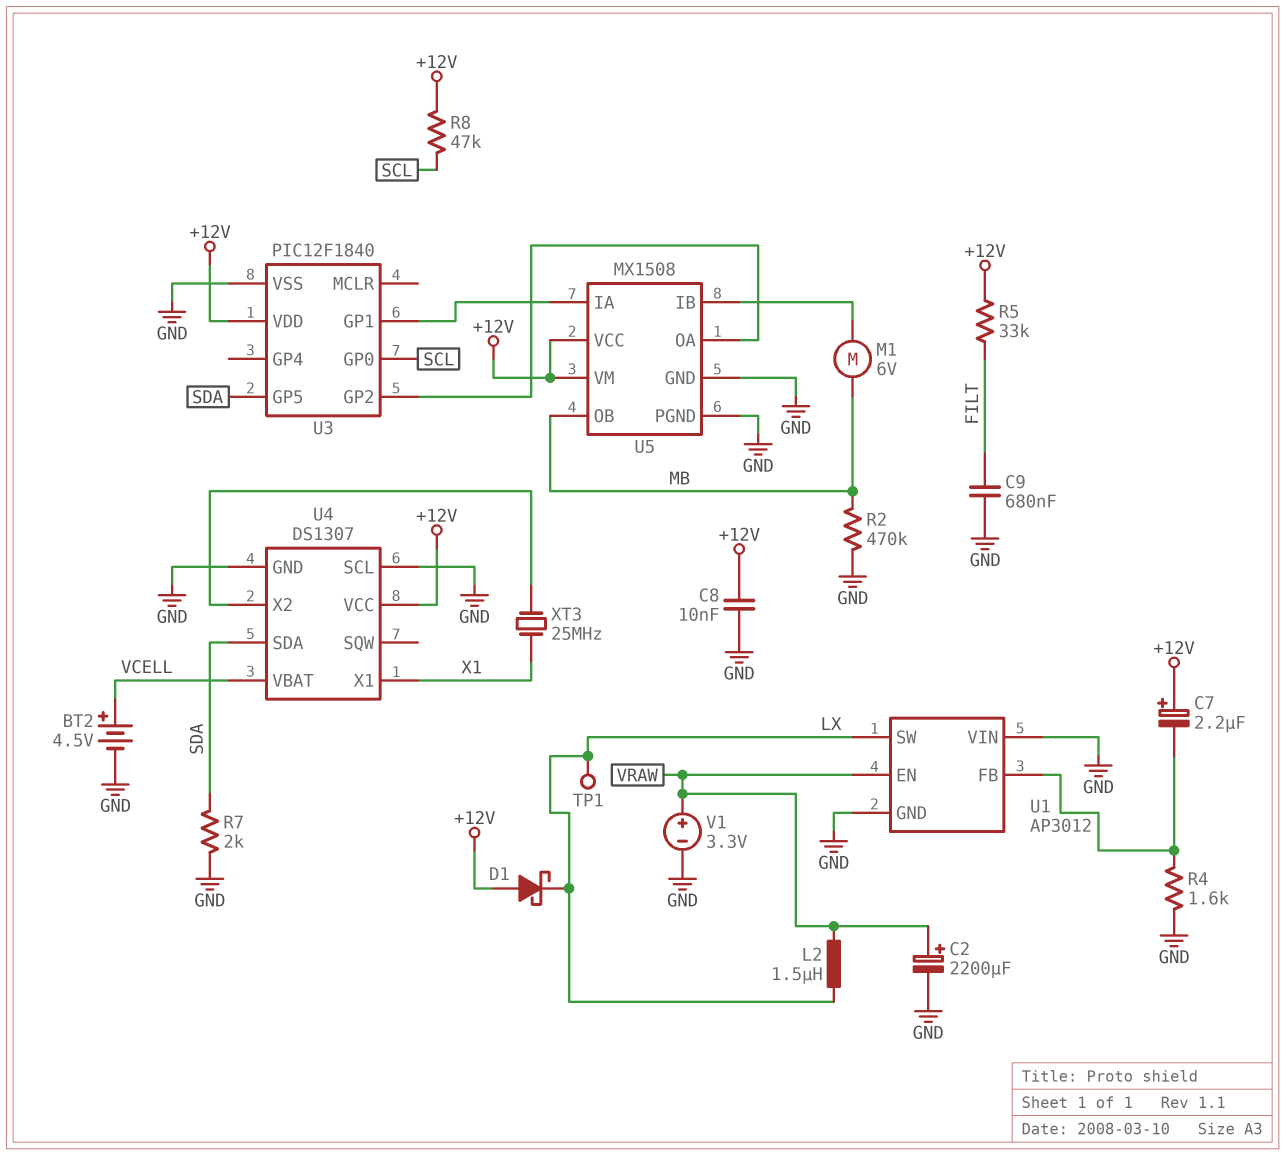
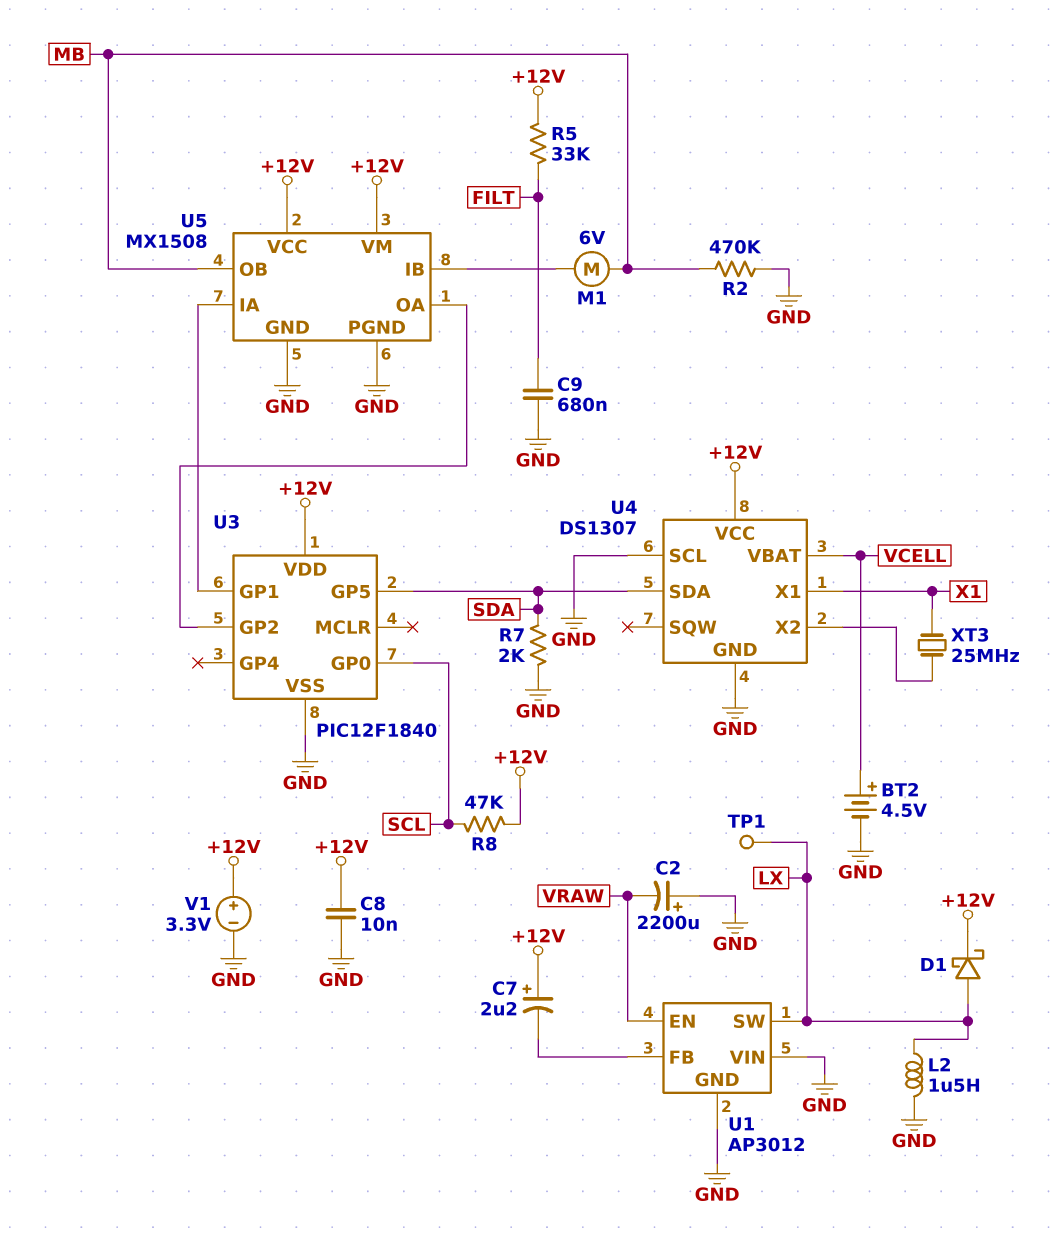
C2: 2200uF (plus VRAW, minus GND) -> 2200uF (plus GND, minus VRAW)
D1: schottky (A +12V, K LX) -> schottky (A LX, K +12V)
L2: 1.5uH (LX, VRAW) -> 1.5uH (GND, LX)
R4: 1.6k (GND, U1/FB) -> none
V1: 3.3V (plus VRAW, minus GND) -> 3.3V (plus +12V, minus GND)

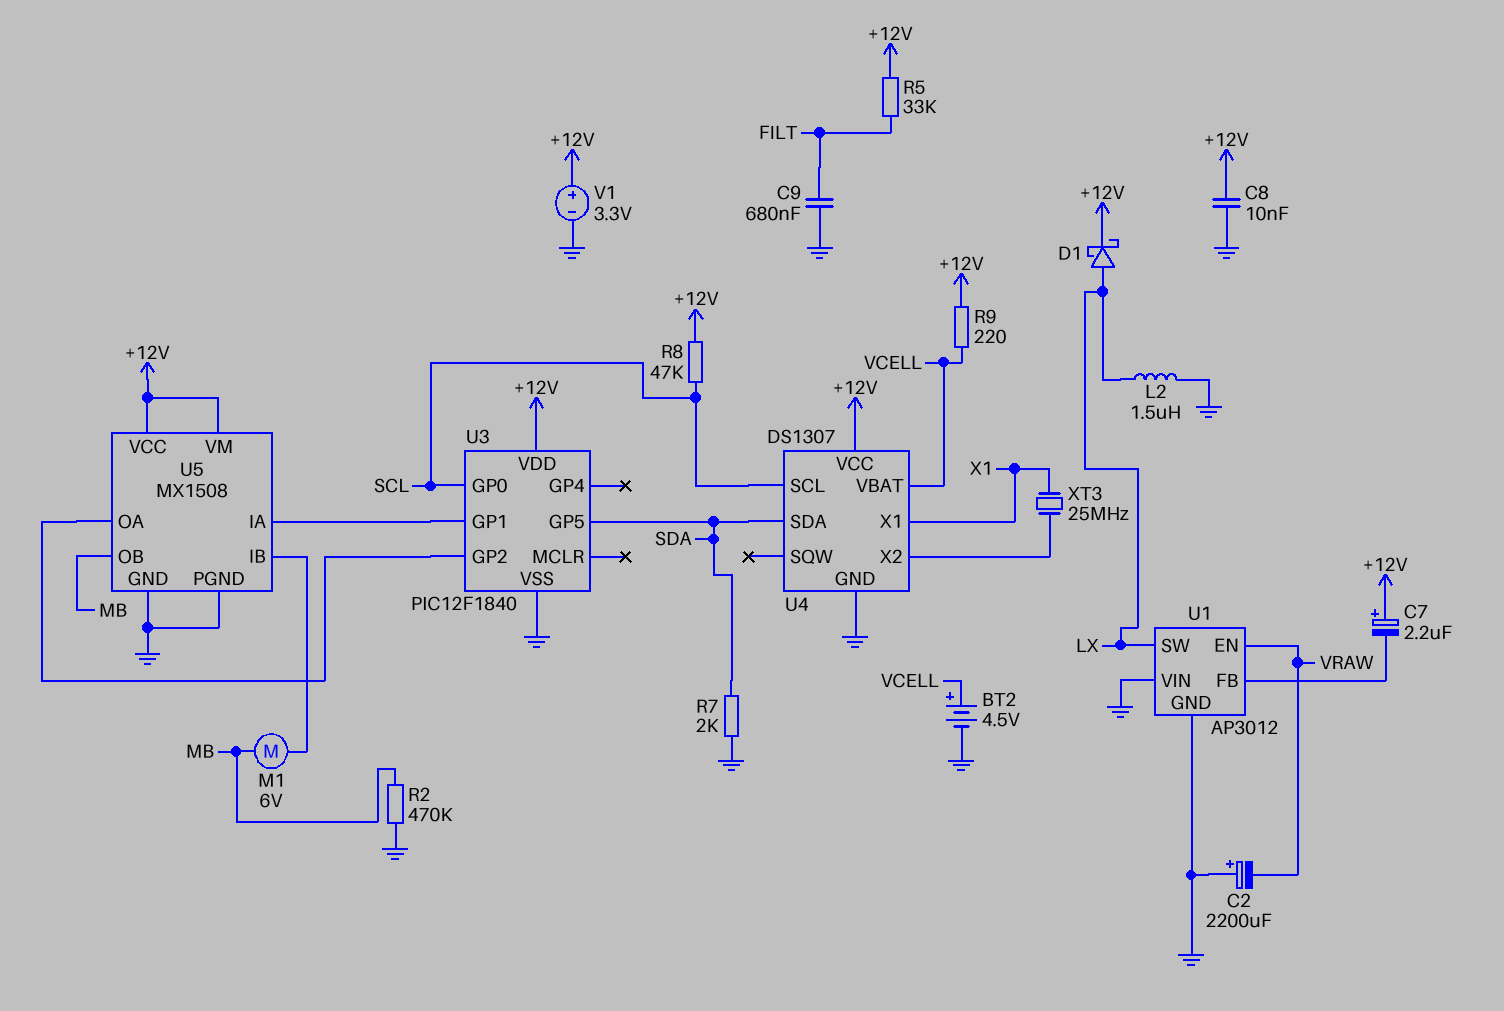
R9: none -> 220 (+12V, VCELL)
TP1: test point (LX) -> none
U4 pin SCL: GND -> SCL

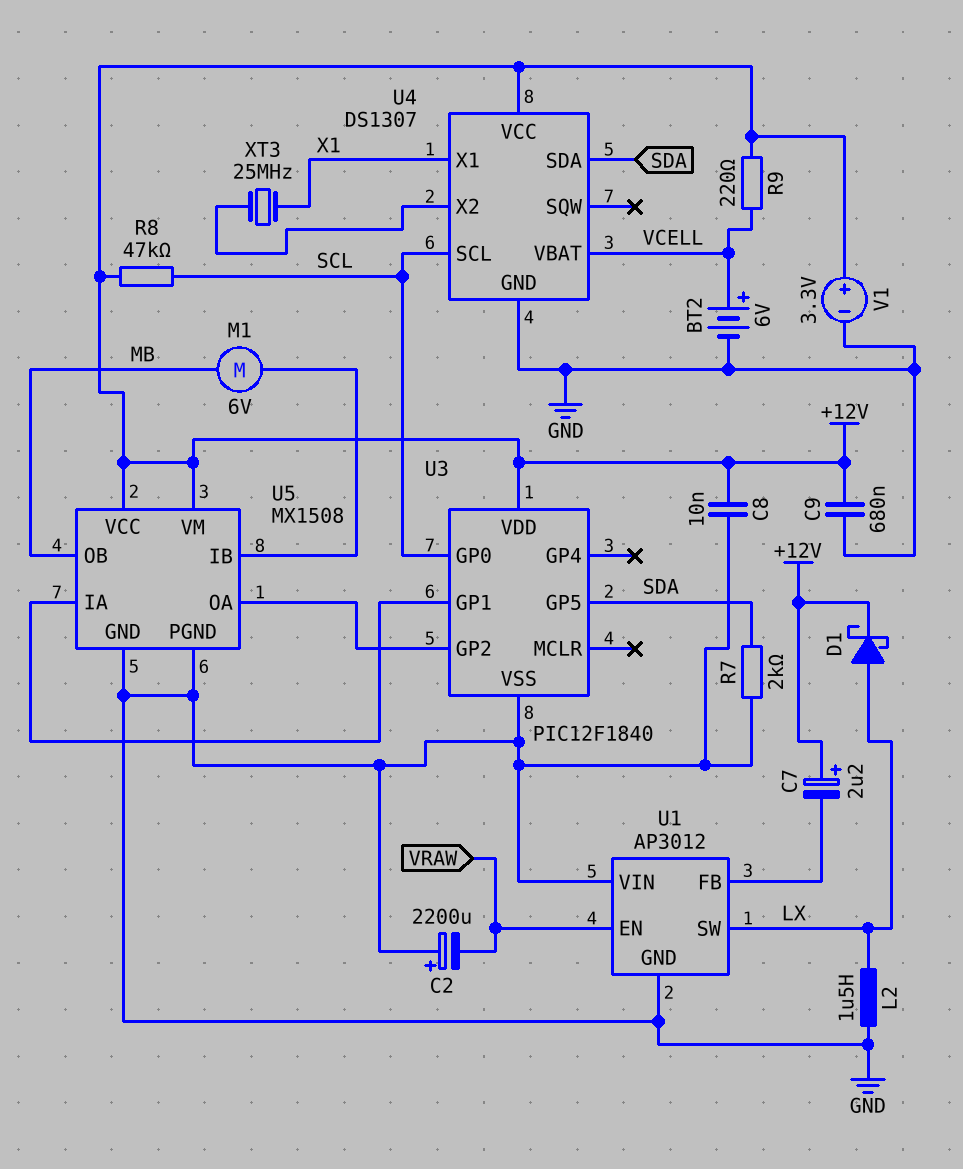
BT2: 4.5V (plus VCELL, minus GND) -> 6V (plus VCELL, minus GND)
C9: 680nF (FILT, GND) -> 680nF (+12V, GND)
R2: 470k (GND, MB) -> none
R5: 33k (+12V, FILT) -> none

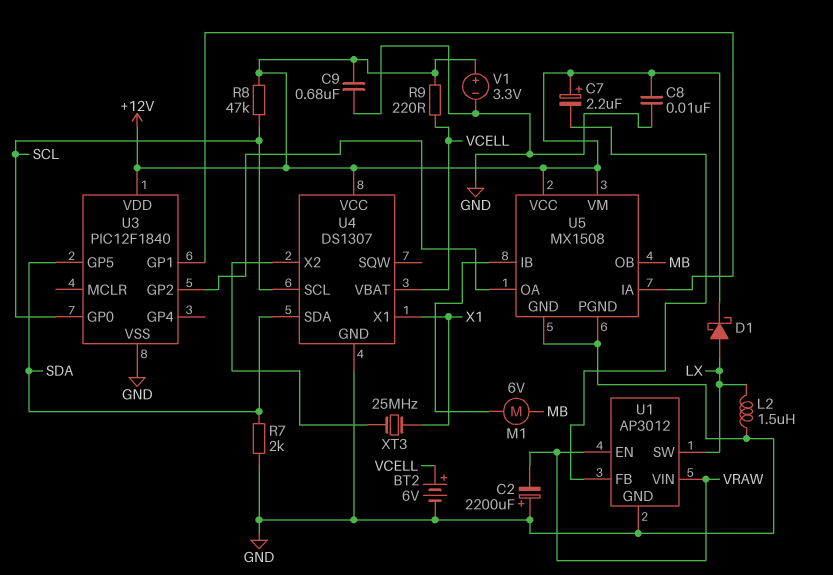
U1 pin VIN: GND -> VRAW

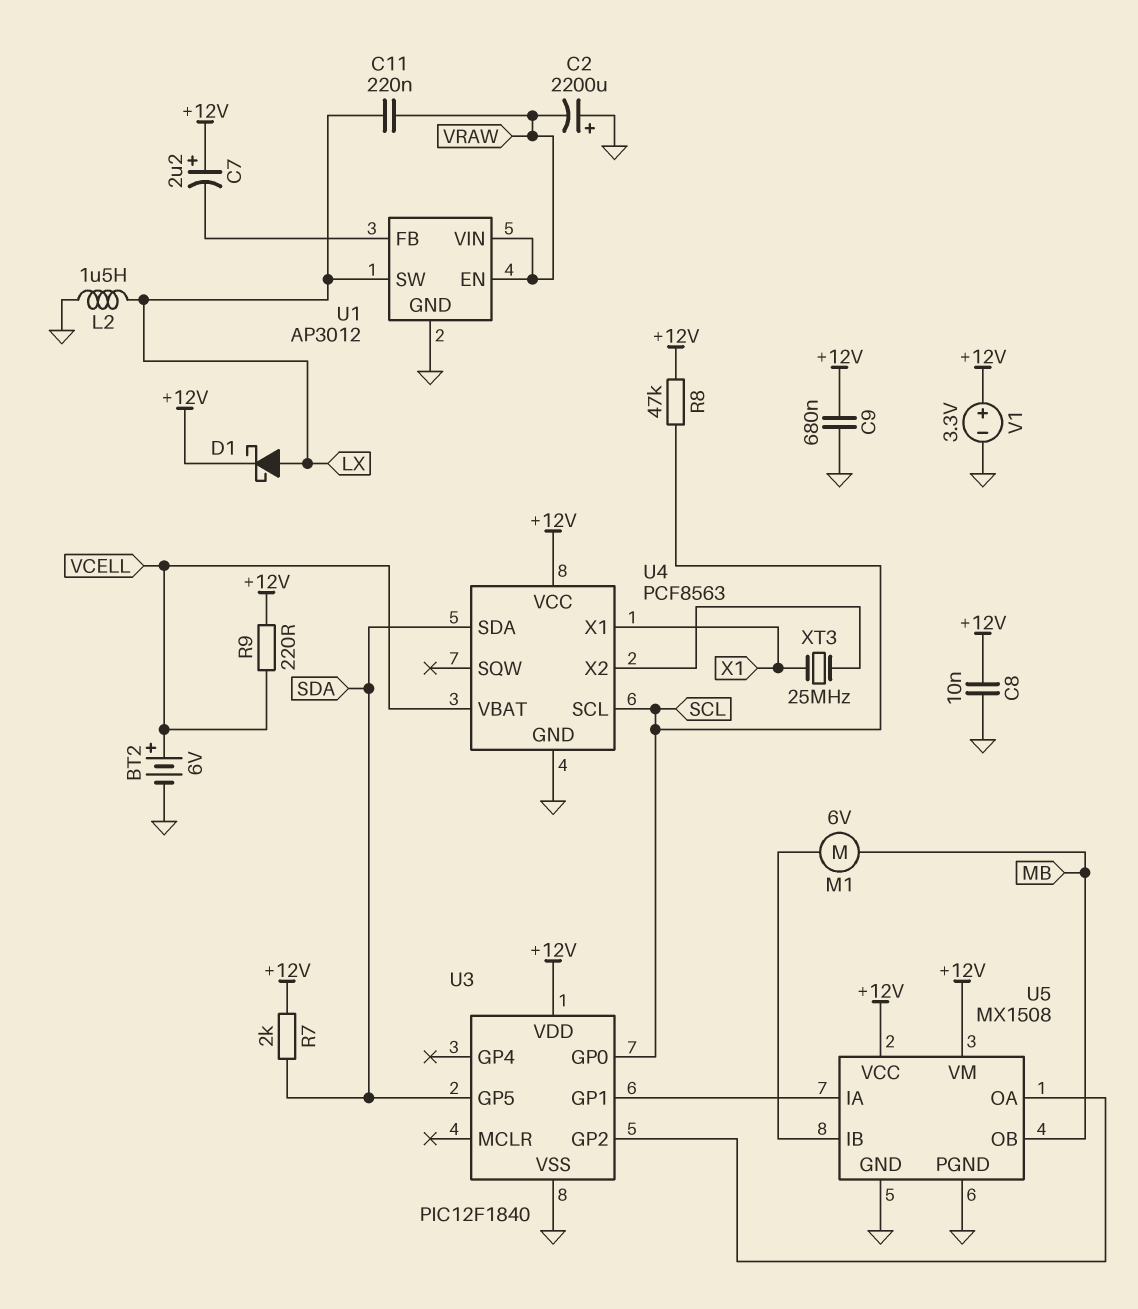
C11: none -> 220nF (LX, VRAW)
R7: 2k (GND, SDA) -> 2k (+12V, SDA)
U4: DS1307 -> PCF8563

